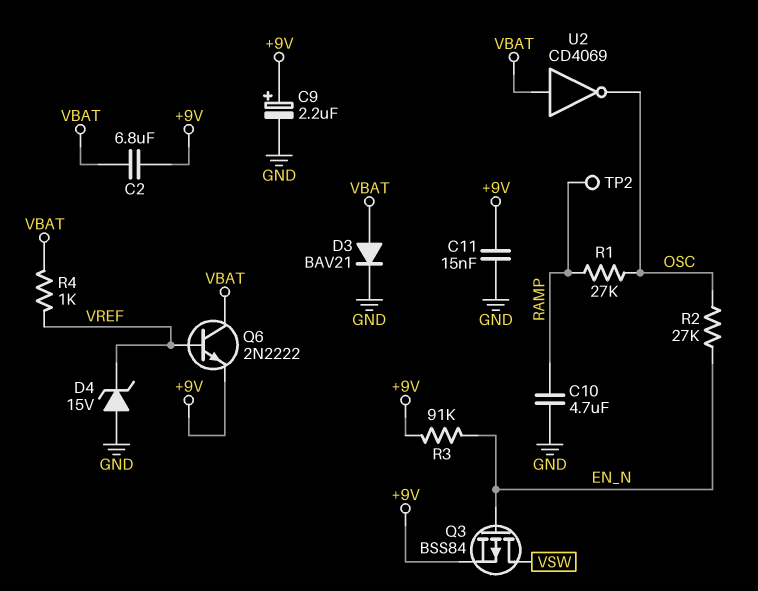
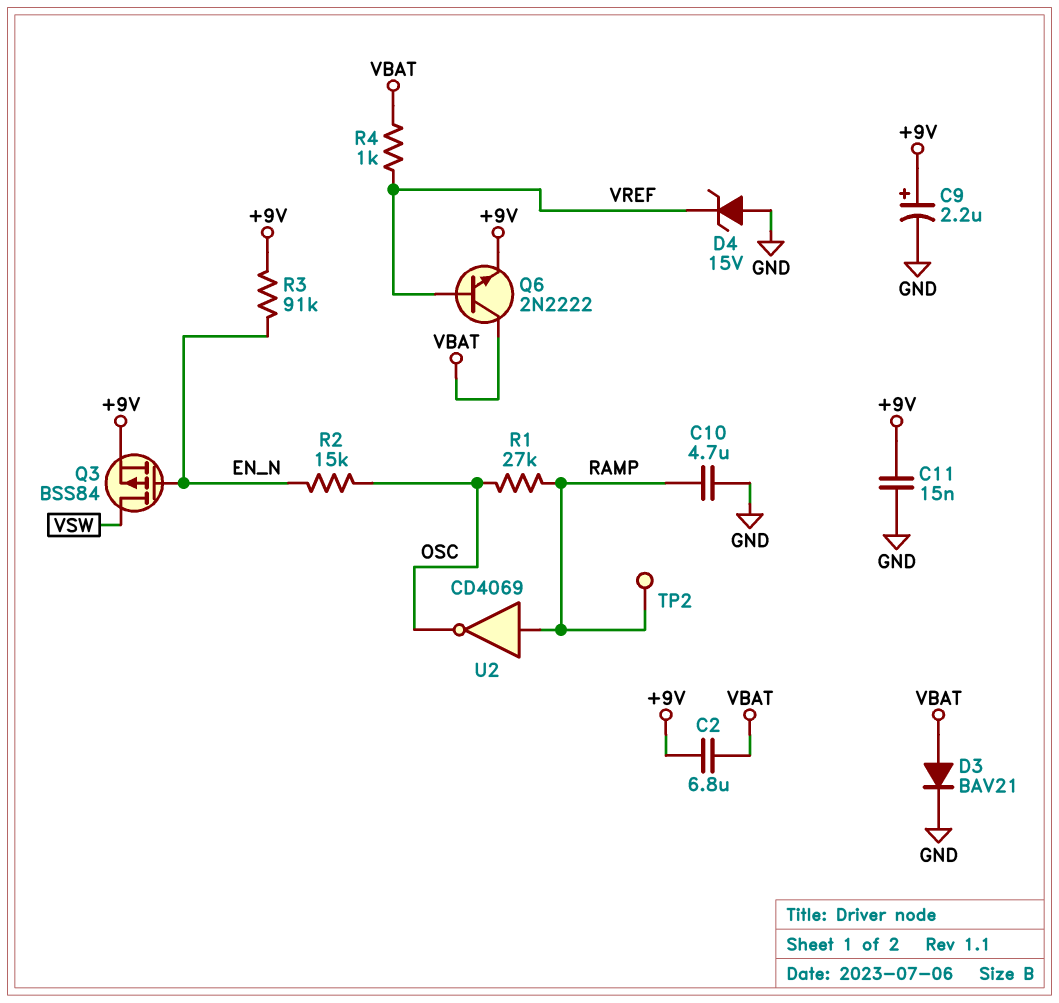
R2: 27k (EN_N, OSC) -> 15k (EN_N, OSC)
U2: NOT CD4069 (in VBAT, out OSC) -> NOT CD4069 (in RAMP, out OSC)

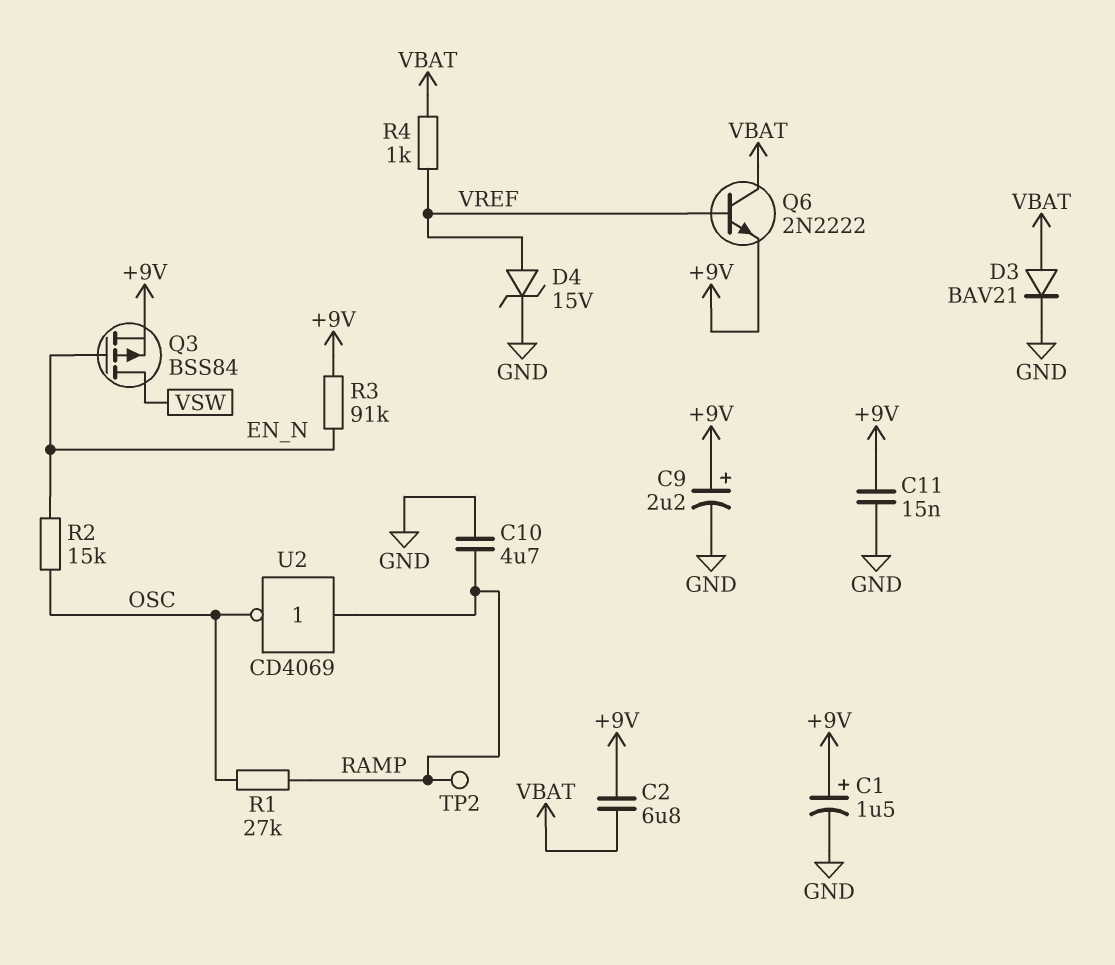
C1: none -> 1.5uF (plus +9V, minus GND)
D4: zener 15V (A GND, K VREF) -> zener 15V (A VREF, K GND)

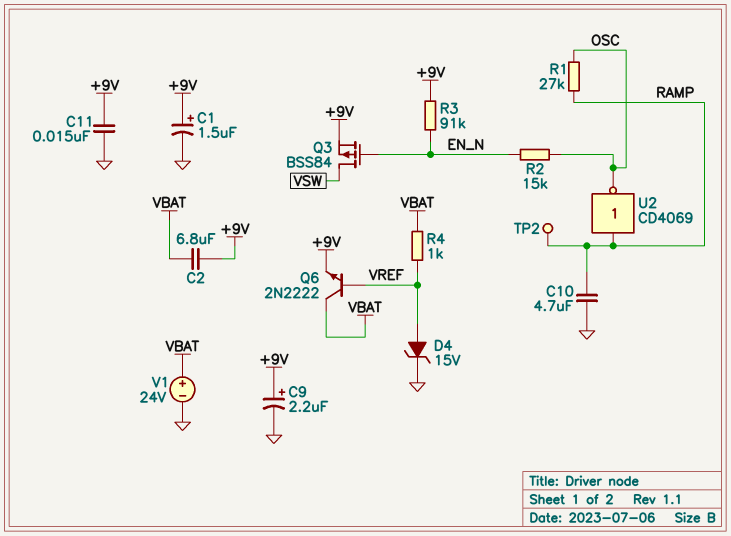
D3: diode BAV21 (A VBAT, K GND) -> none
V1: none -> 24V (plus VBAT, minus GND)

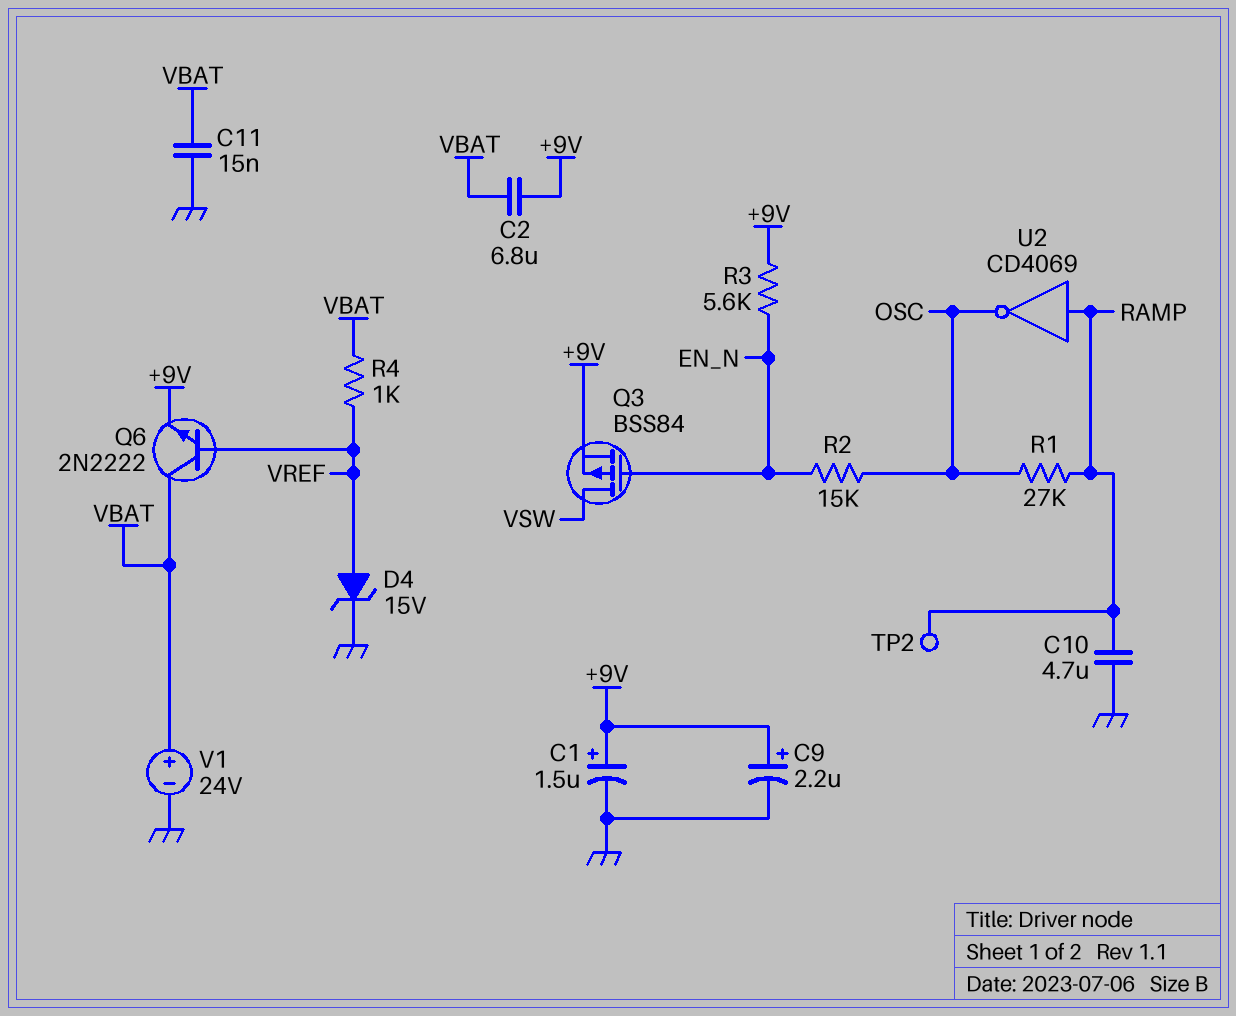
C11: 15nF (+9V, GND) -> 15nF (GND, VBAT)
R3: 91k (+9V, EN_N) -> 5.6k (+9V, EN_N)

